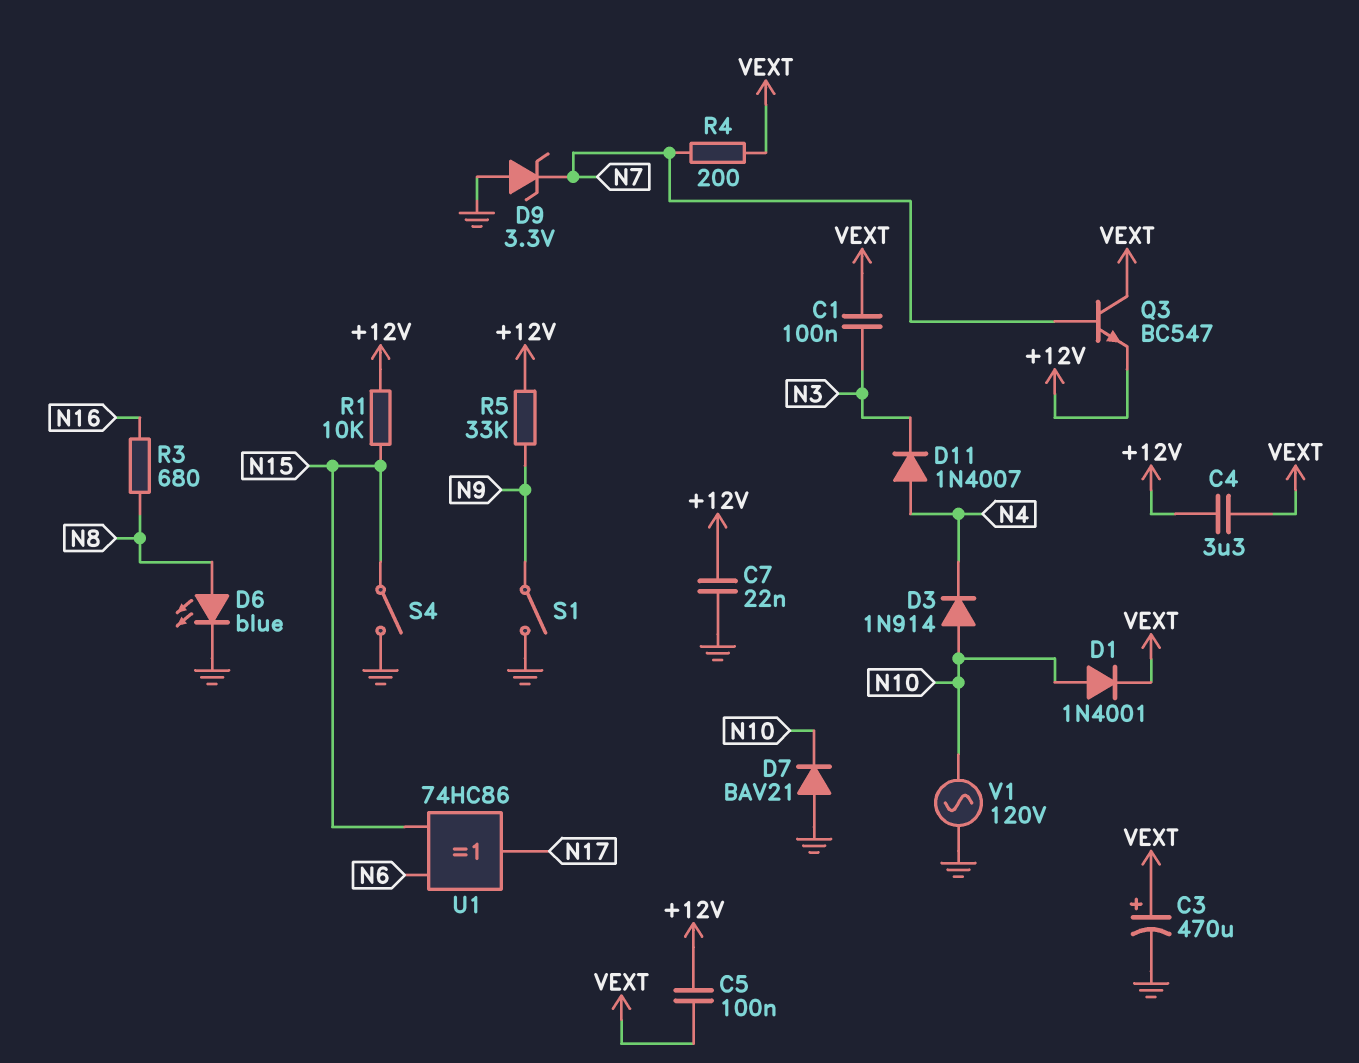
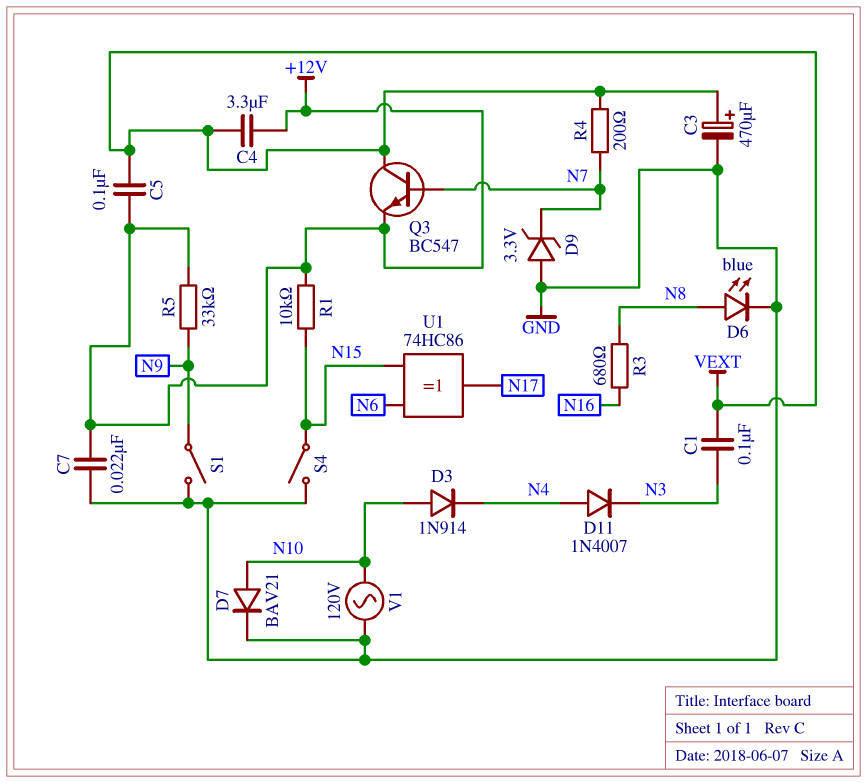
D1: diode 1N4001 (A N10, K VEXT) -> none
D7: diode BAV21 (A GND, K N10) -> diode BAV21 (A N10, K GND)

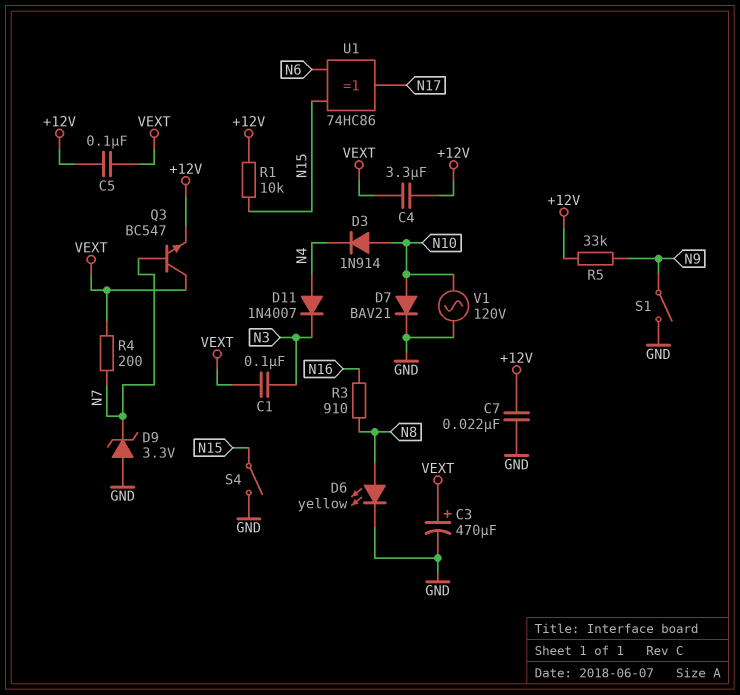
D6: LED blue (A N8, K GND) -> LED yellow (A N8, K GND)
R3: 680 (N8, N16) -> 910 (N8, N16)

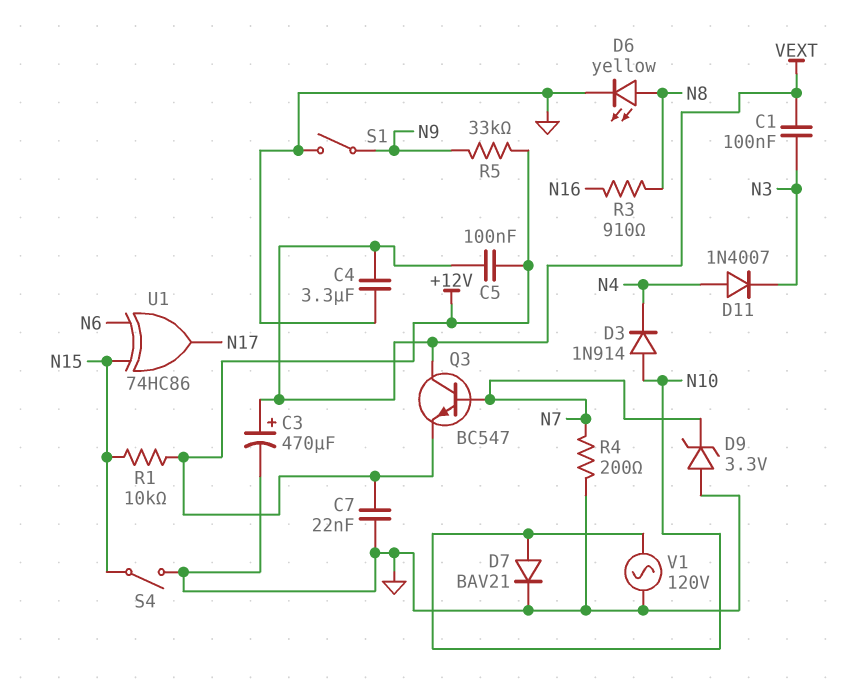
C4: 3.3uF (+12V, VEXT) -> 3.3uF (GND, VEXT)
R4: 200 (N7, VEXT) -> 200 (GND, N7)

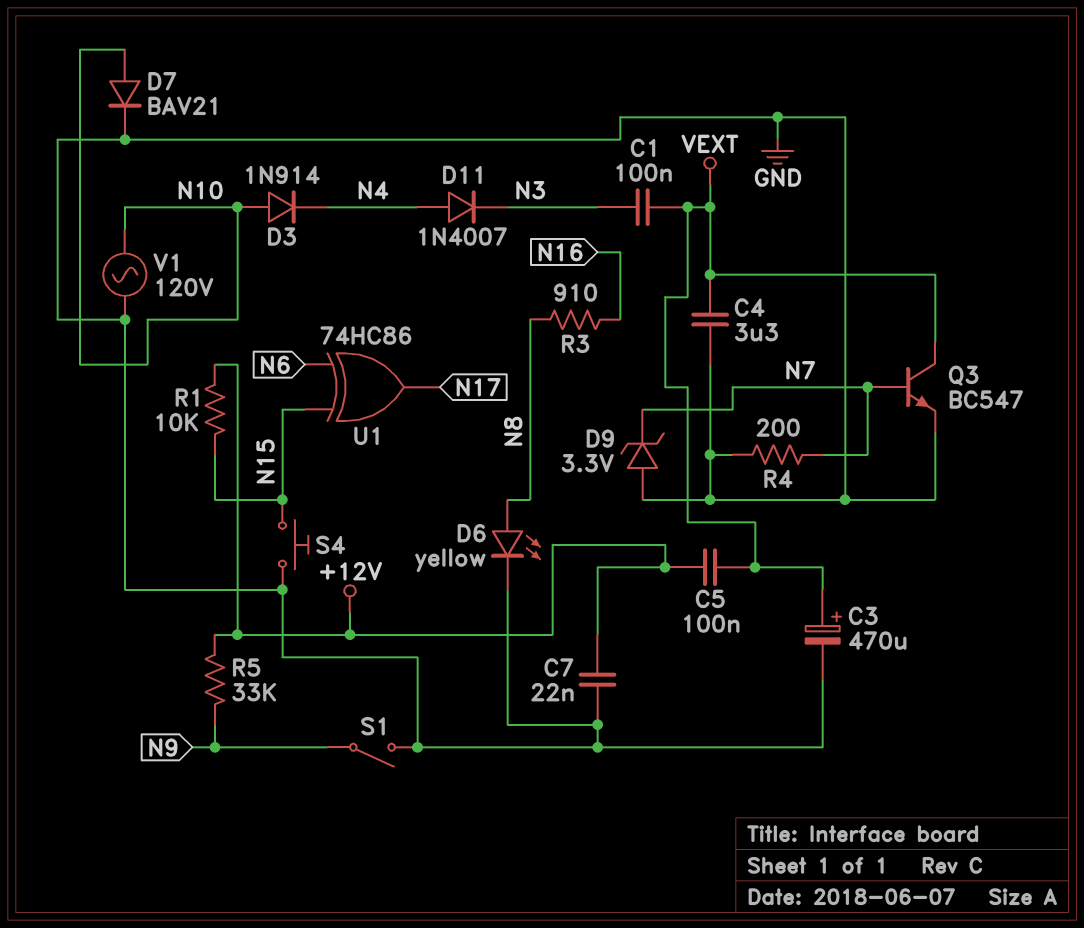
Q3: NPN BC547 (B N7, C VEXT, E +12V) -> NPN BC547 (B N7, C VEXT, E GND)
S4: switch (GND, N15) -> button (GND, N15)

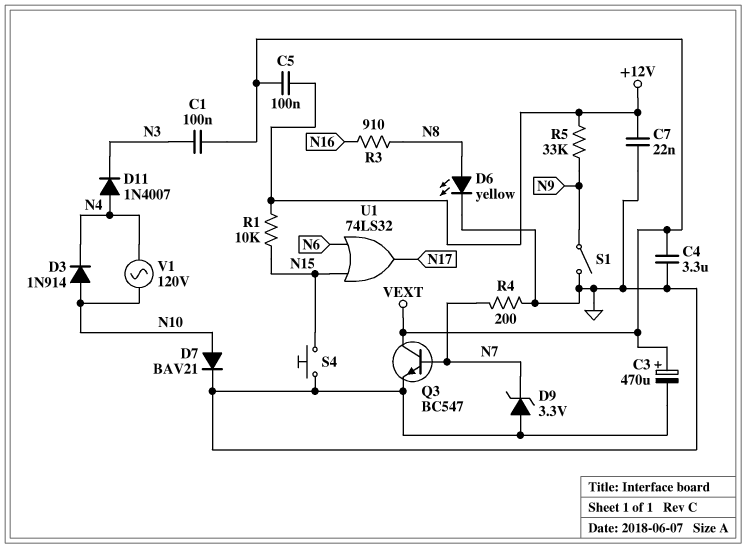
U1: XOR 74HC86 (in N6, in N15, out N17) -> OR 74LS32 (in N6, in N15, out N17)
V1: AC 120V (GND, N10) -> AC 120V (N4, N10)

